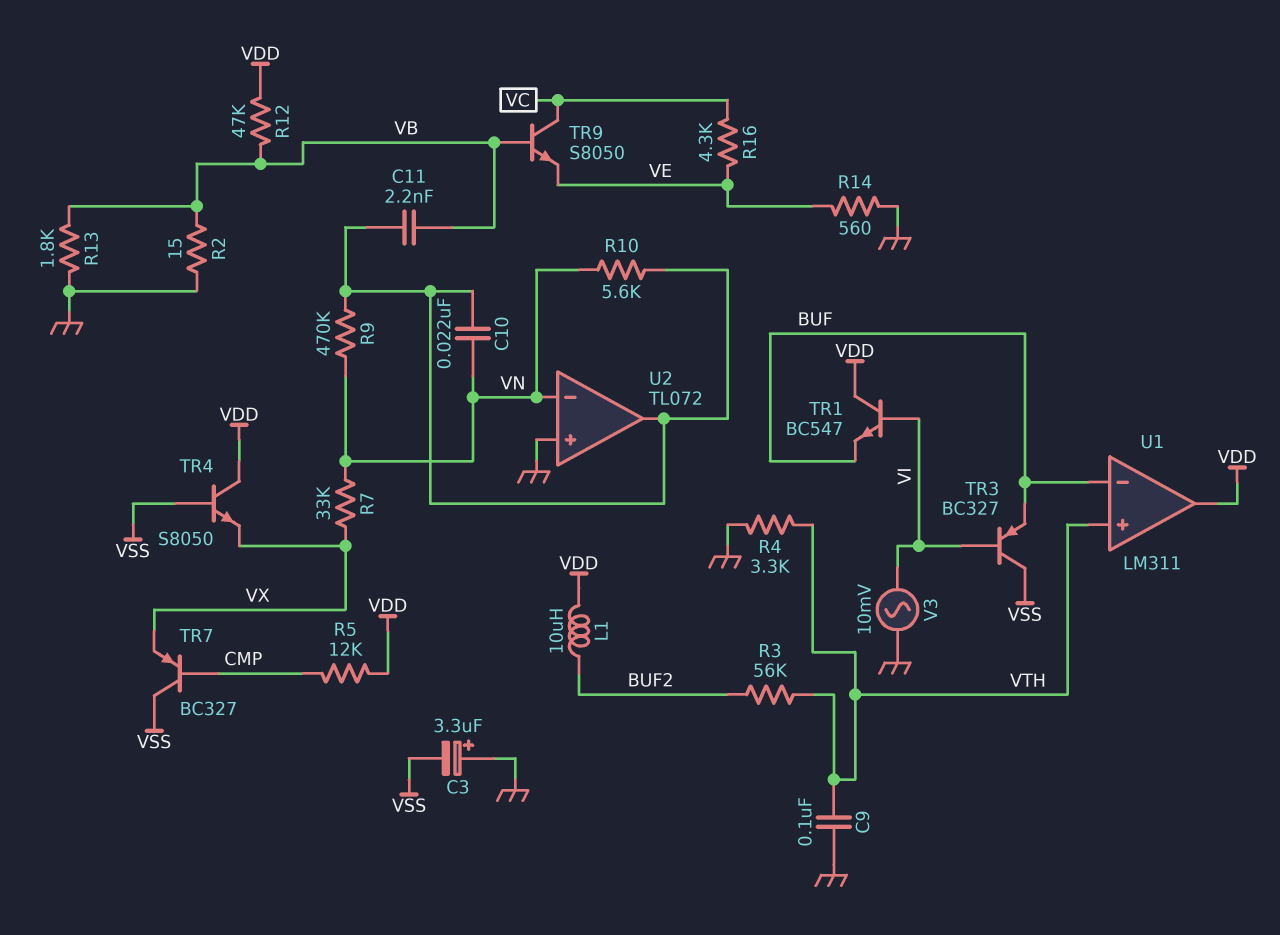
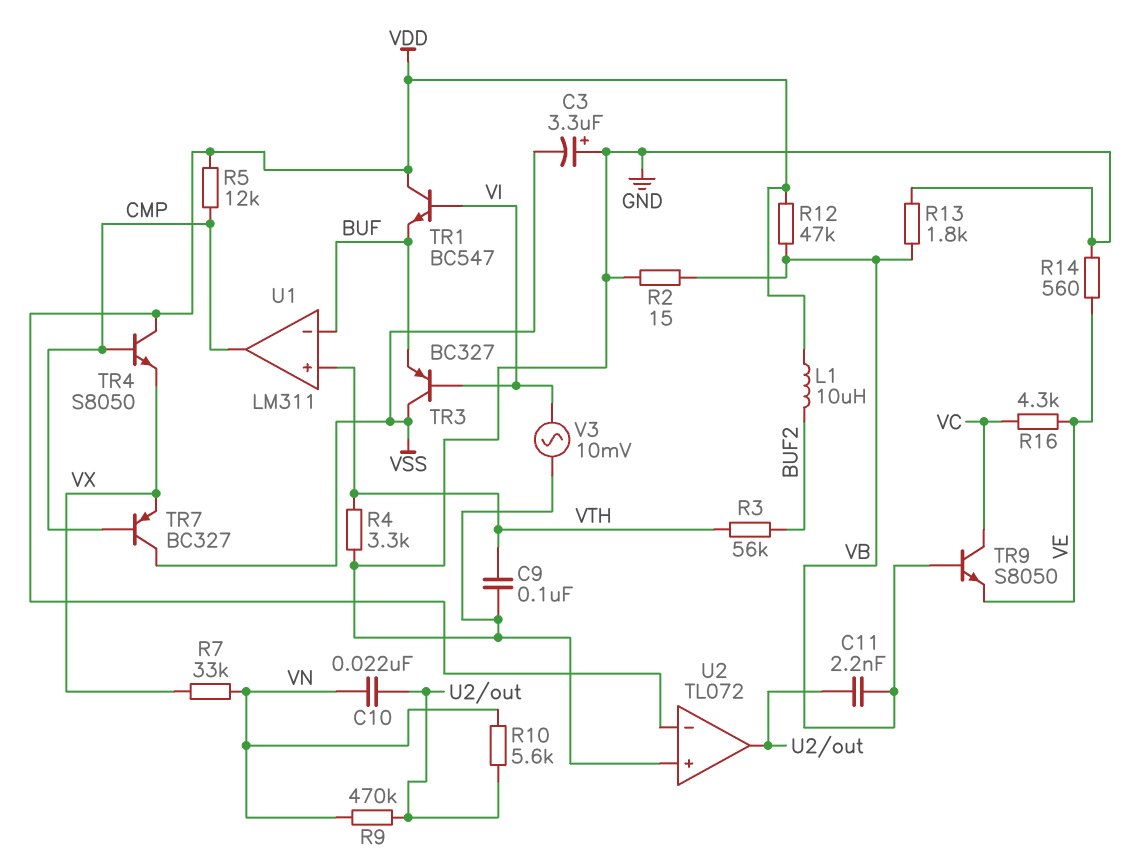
TR4: NPN S8050 (B VSS, C VDD, E VX) -> NPN S8050 (B CMP, C VDD, E VX)
U1 pin out: VDD -> CMP
U2 pin in-: VN -> VDD

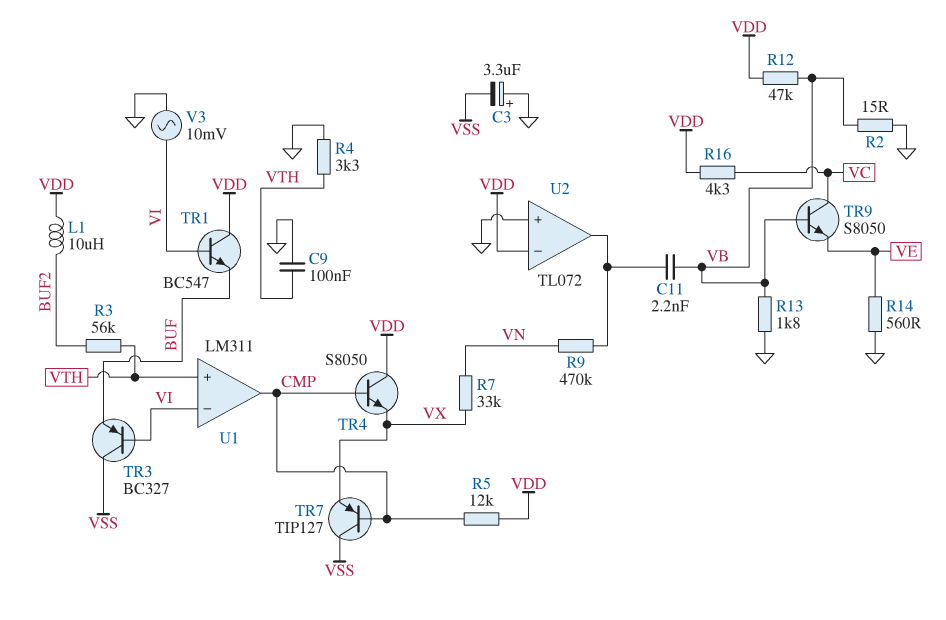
C10: 22nF (U2/out, VN) -> none
R10: 5.6k (U2/out, VN) -> none
R16: 4.3k (VC, VE) -> 4.3k (VC, VDD)
TR7: PNP BC327 (B CMP, C VSS, E VX) -> PNP TIP127 (B CMP, C VSS, E VX)
U1 pin in-: BUF -> VI

